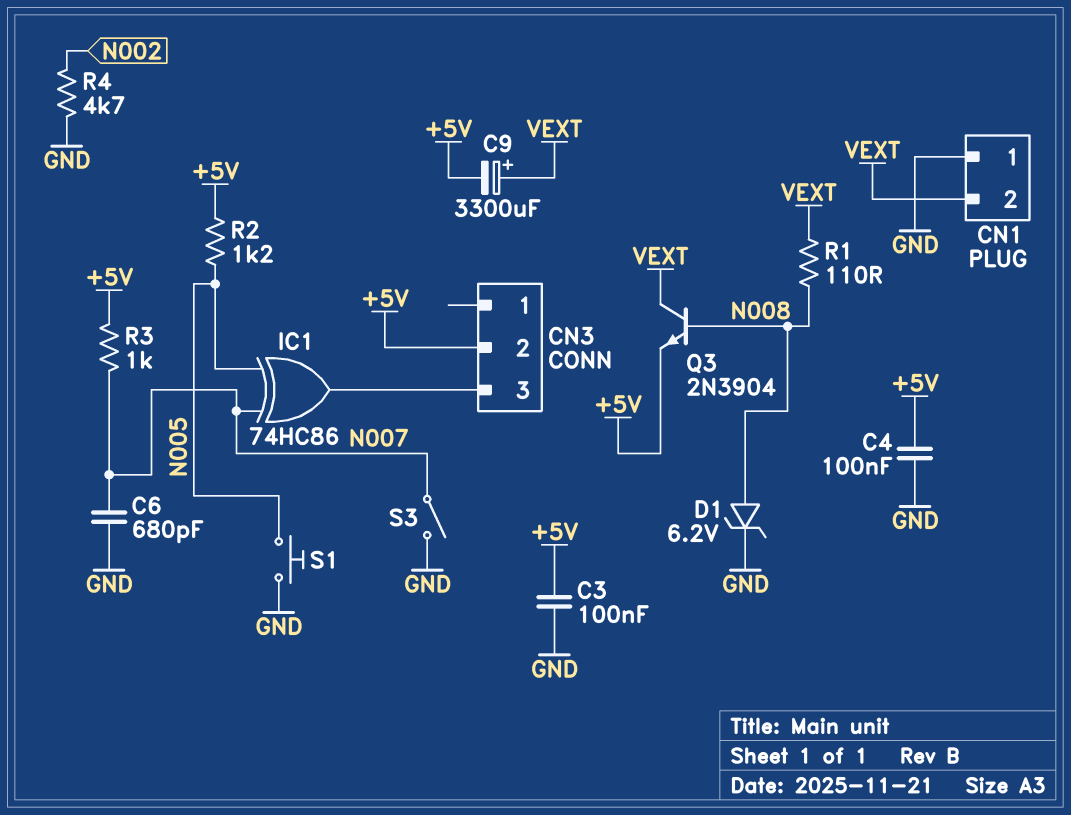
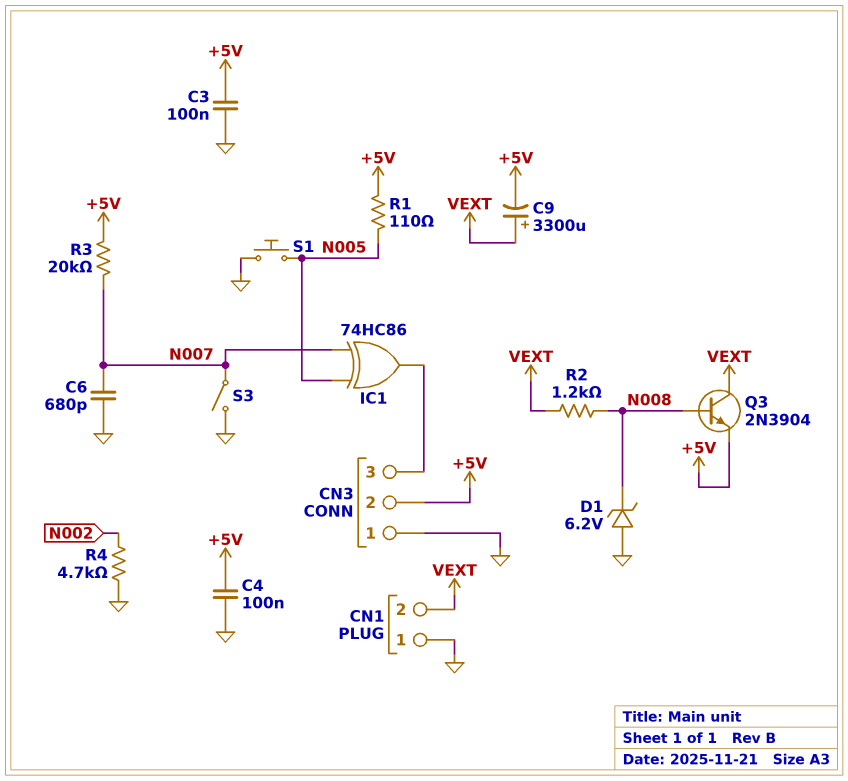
CN3 pin 1: none -> GND
D1: zener 6.2V (A N008, K GND) -> zener 6.2V (A GND, K N008)
R1: 110 (N008, VEXT) -> 110 (+5V, N005)
R2: 1.2k (+5V, N005) -> 1.2k (N008, VEXT)
R3: 1k (+5V, N007) -> 20k (+5V, N007)

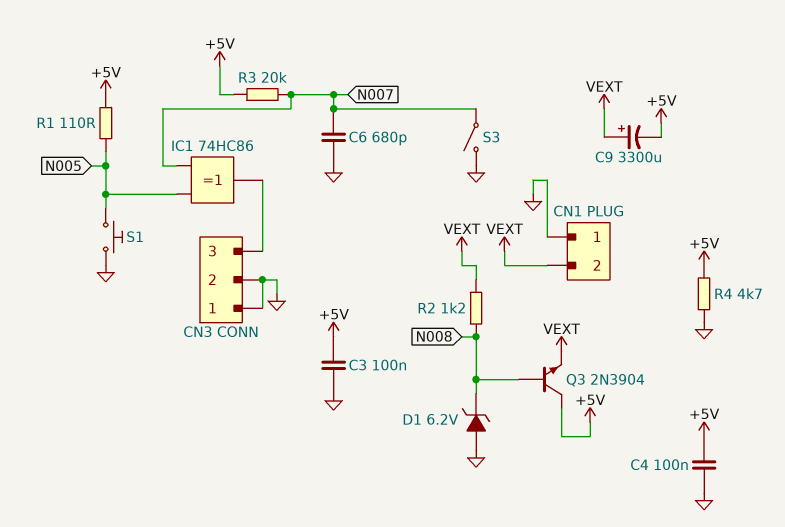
CN3 pin 2: +5V -> GND
Q3: NPN 2N3904 (B N008, C VEXT, E +5V) -> NPN 2N3904 (B N008, C +5V, E VEXT)
R4: 4.7k (GND, N002) -> 4.7k (+5V, GND)

